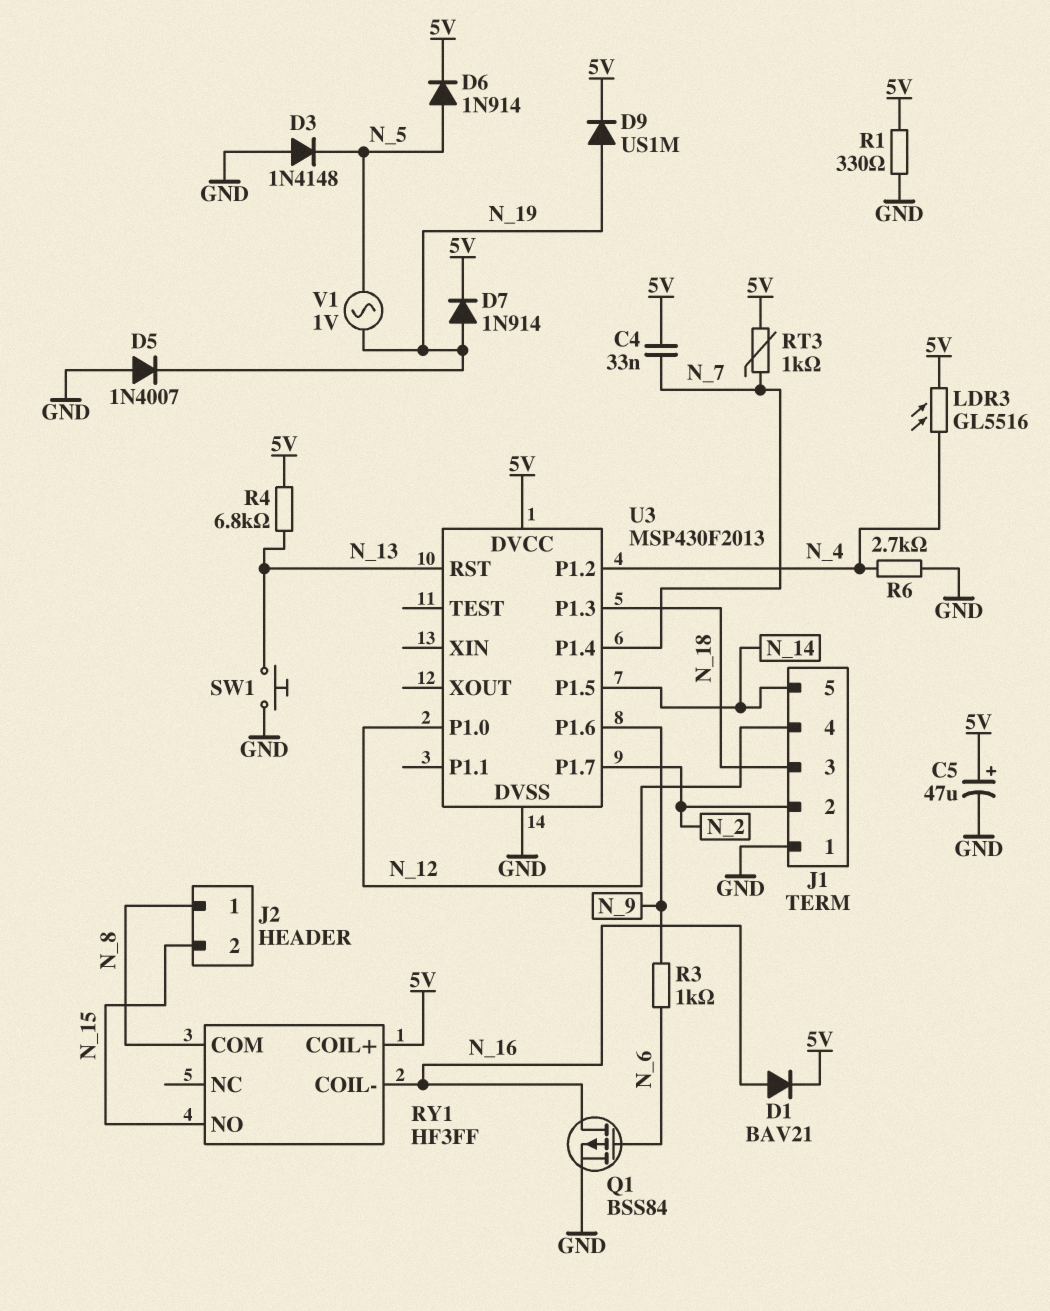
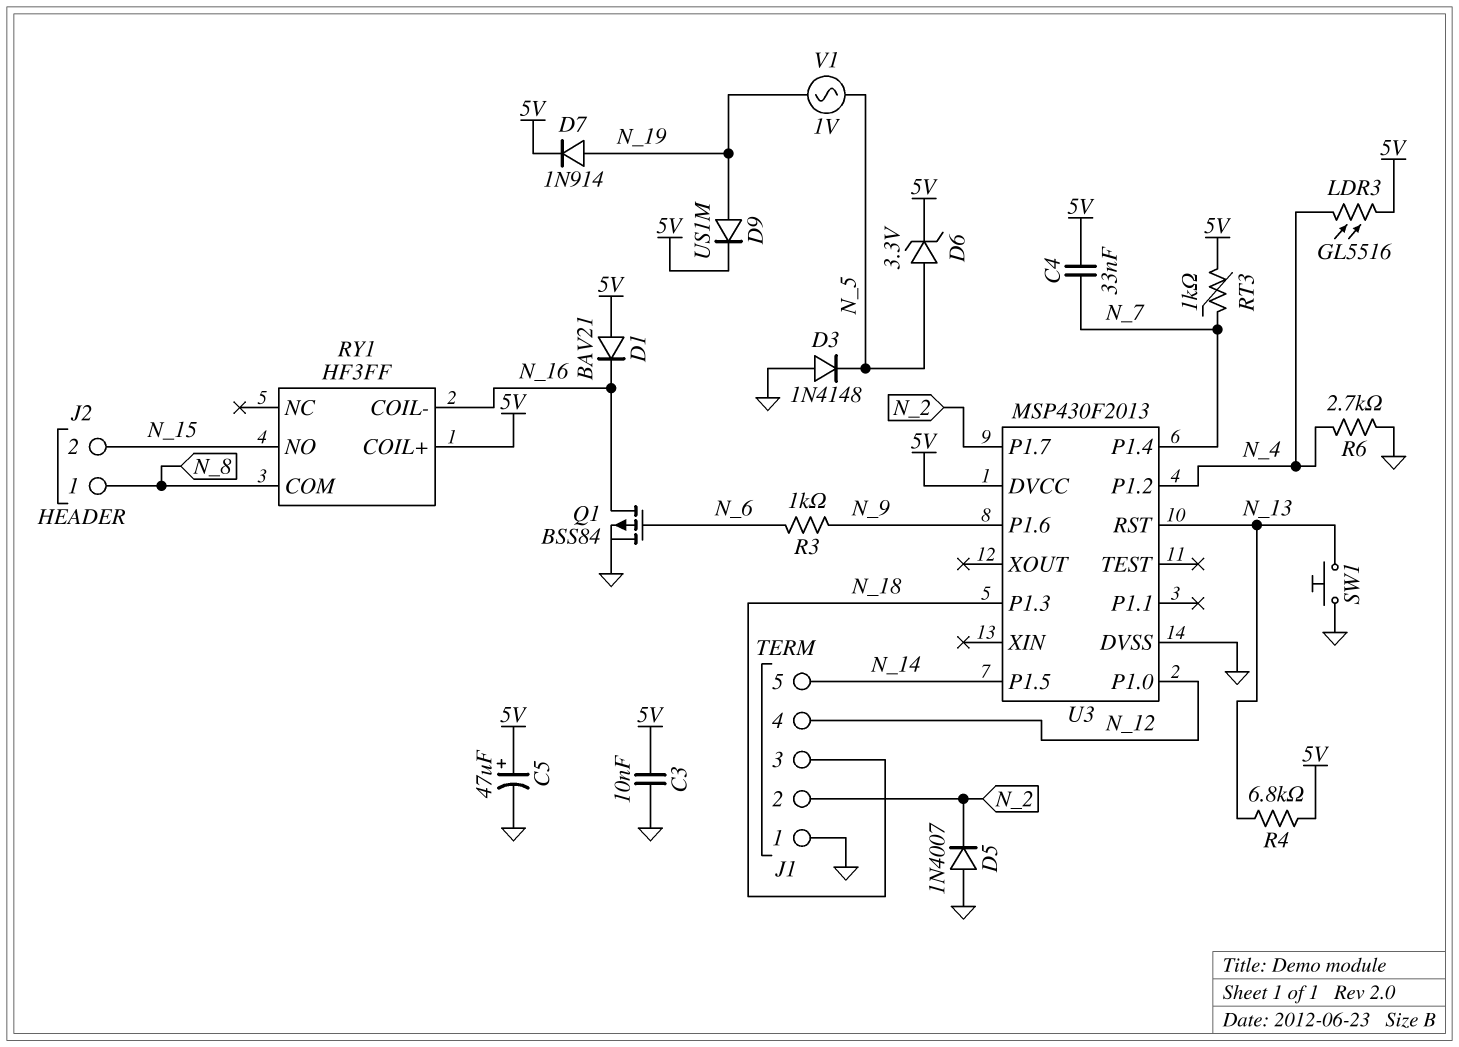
C3: none -> 10nF (5V, GND)
D1: diode BAV21 (A N_16, K 5V) -> diode BAV21 (A 5V, K N_16)
D5: diode 1N4007 (A GND, K N_19) -> diode 1N4007 (A GND, K N_2)
D6: diode 1N914 (A N_5, K 5V) -> zener 3.3V (A N_5, K 5V)
R1: 330 (5V, GND) -> none

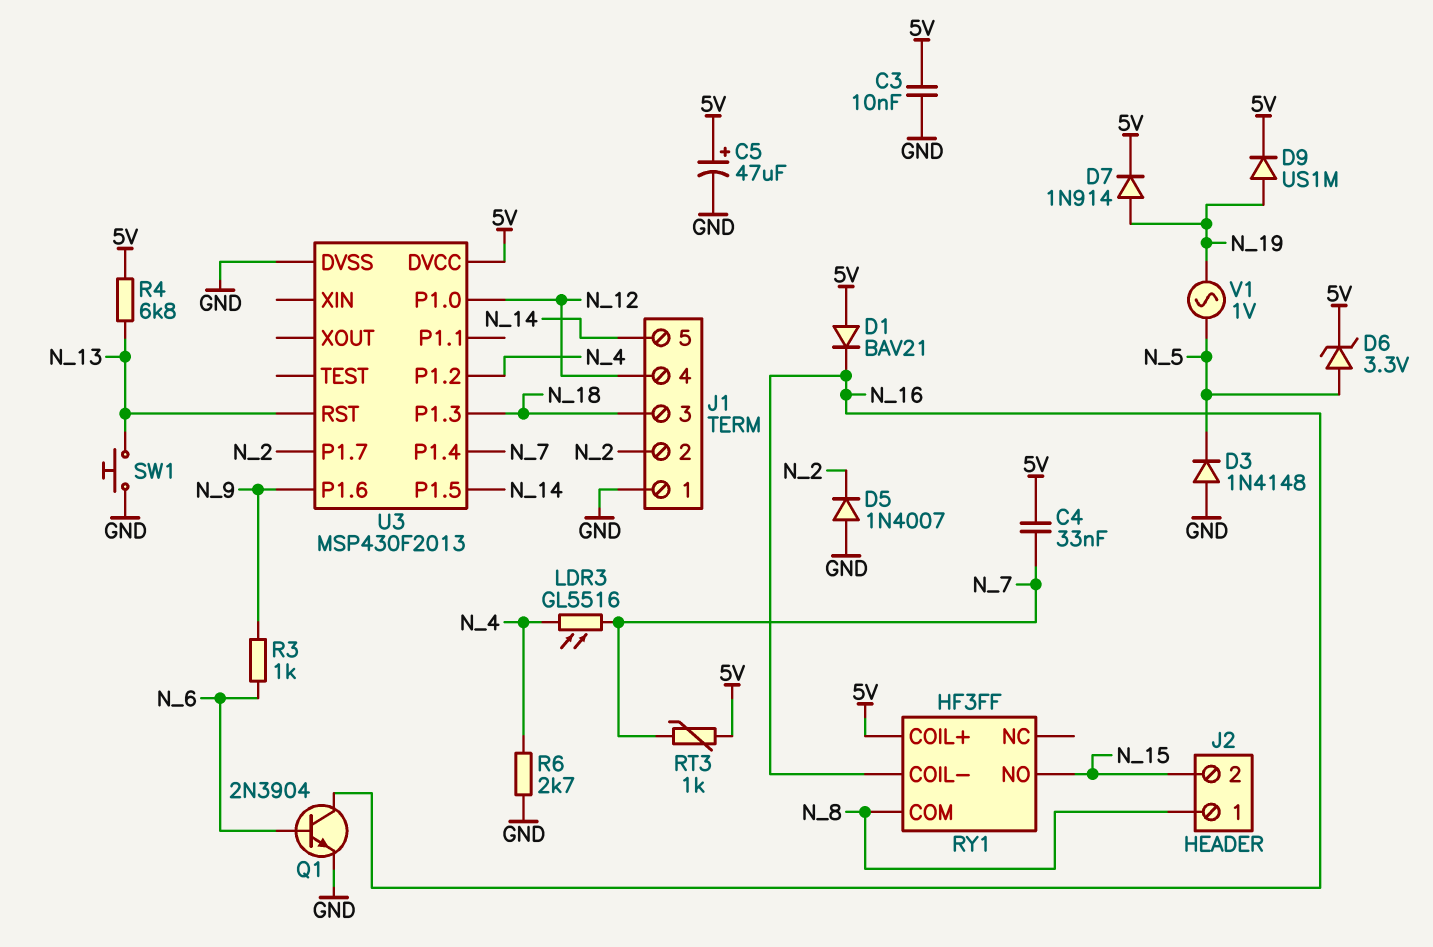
LDR3: GL5516 (5V, N_4) -> GL5516 (N_4, N_7)
Q1: PMOS BSS84 (G N_6, D N_16, S GND) -> NPN 2N3904 (B N_6, C N_16, E GND)

